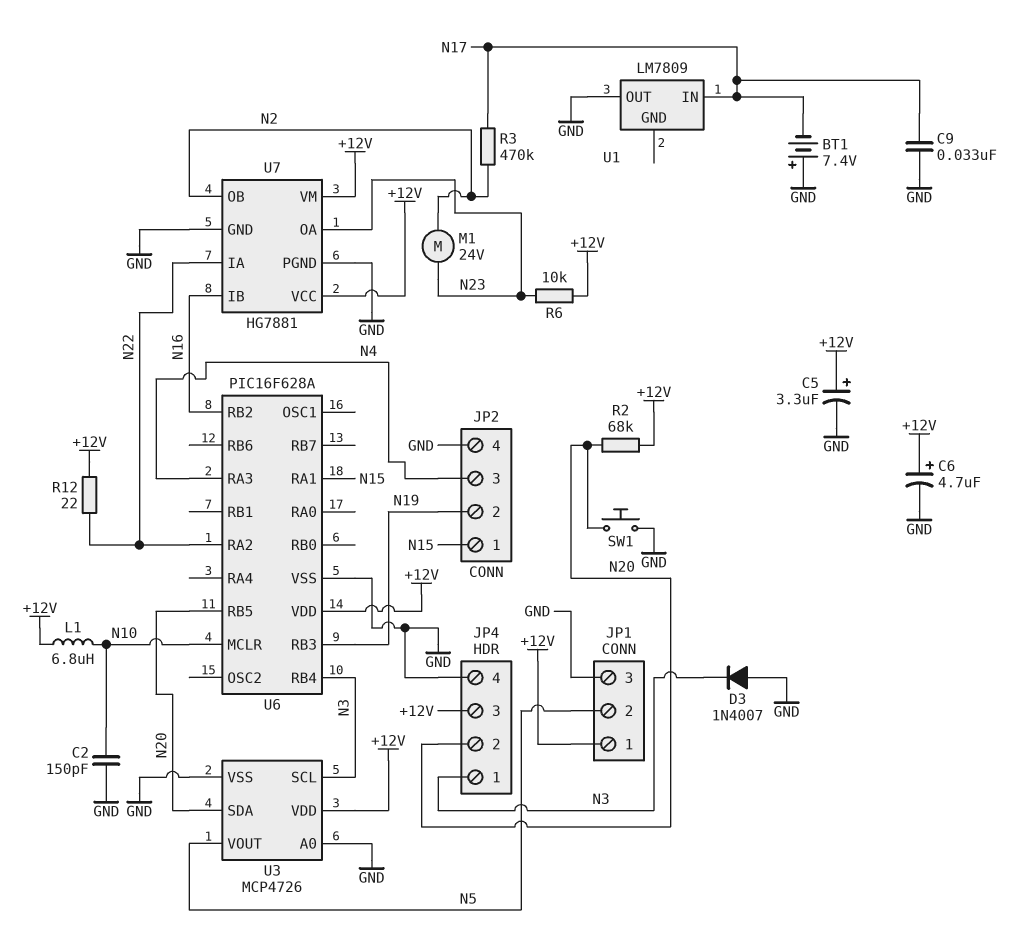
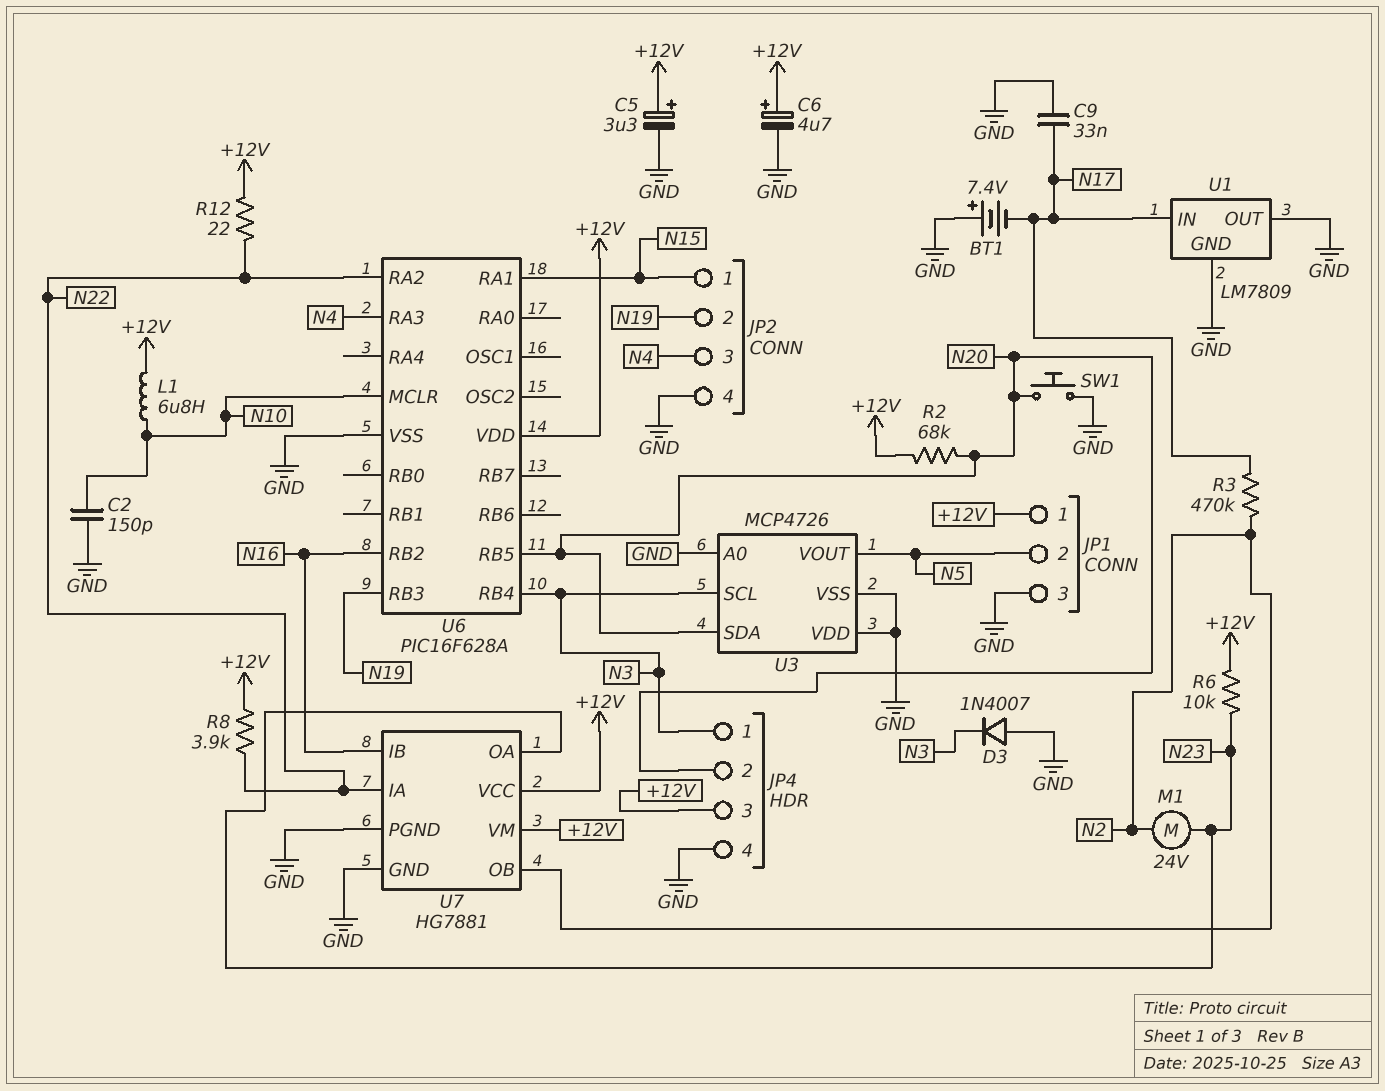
R8: none -> 3.9k (+12V, N22)
U1 pin GND: none -> GND
U3 pin VDD: +12V -> GND

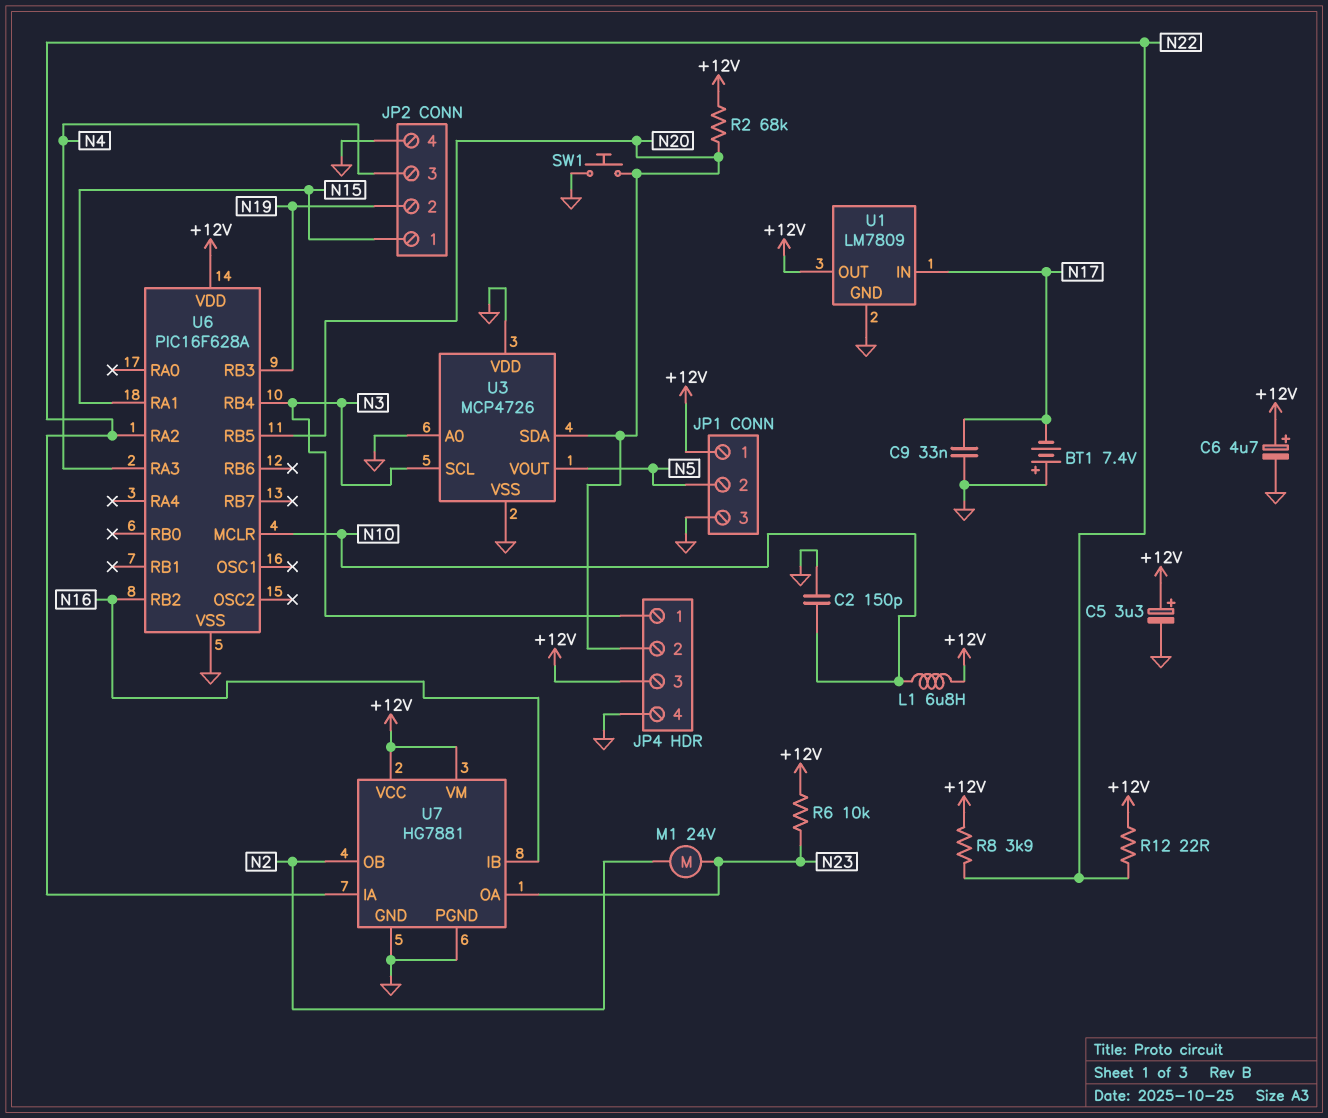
D3: diode 1N4007 (A GND, K N3) -> none
R3: 470k (N2, N17) -> none
U1 pin OUT: GND -> +12V

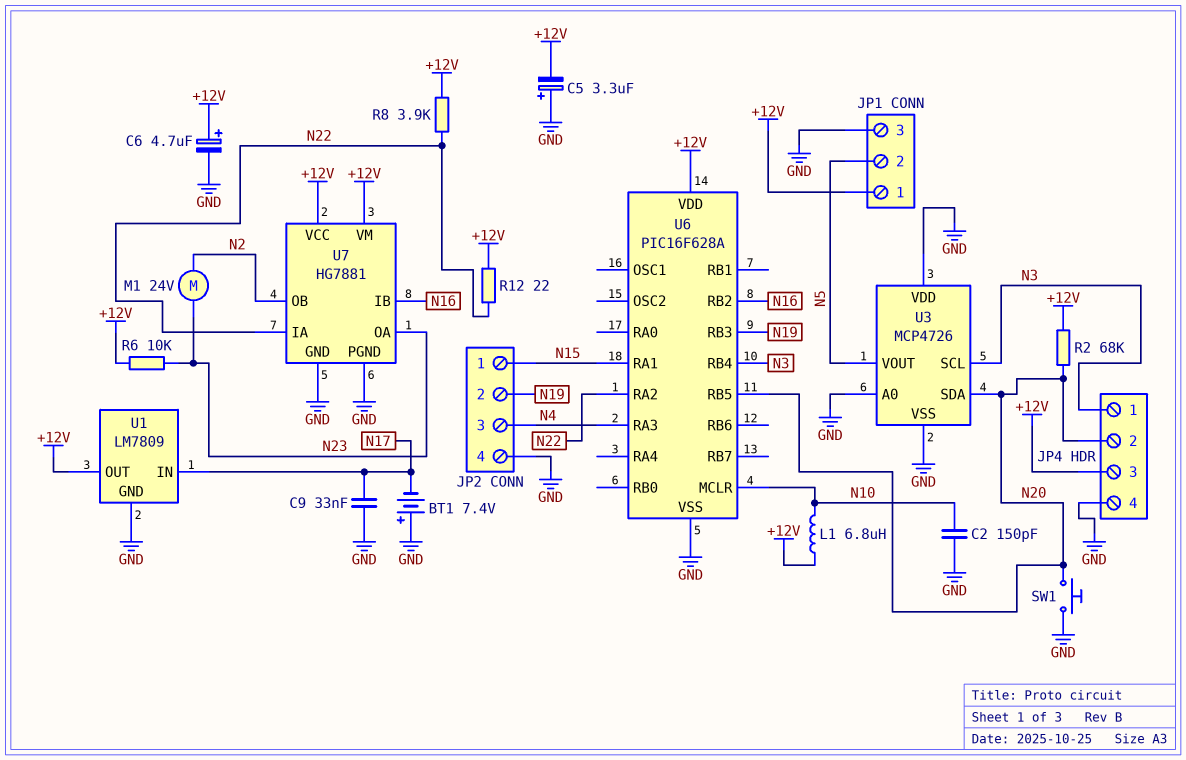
C5: 3.3uF (plus +12V, minus GND) -> 3.3uF (plus GND, minus +12V)

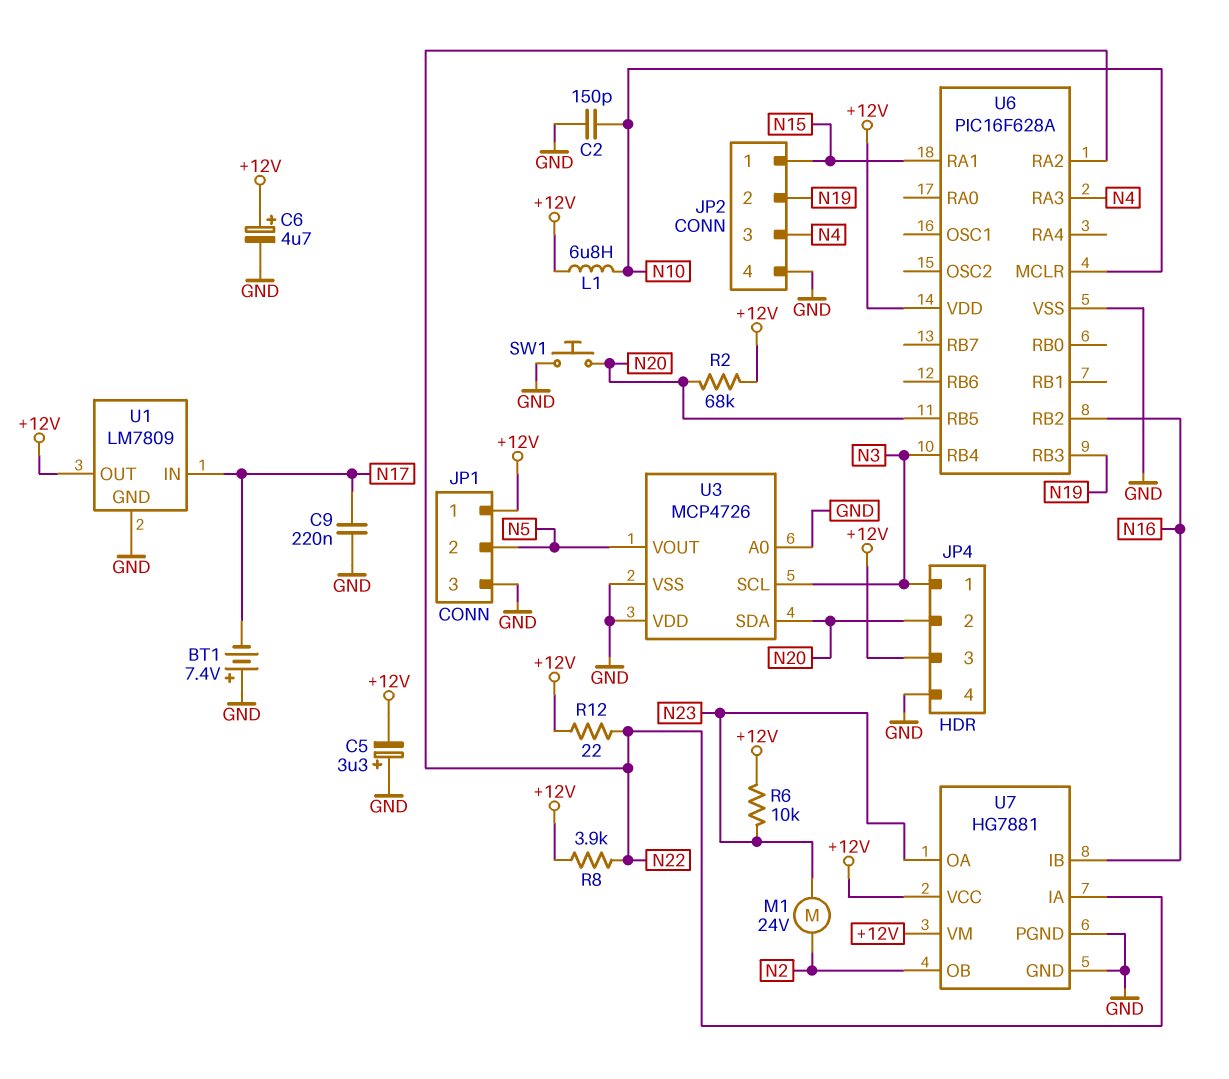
C9: 33nF (GND, N17) -> 220nF (GND, N17)

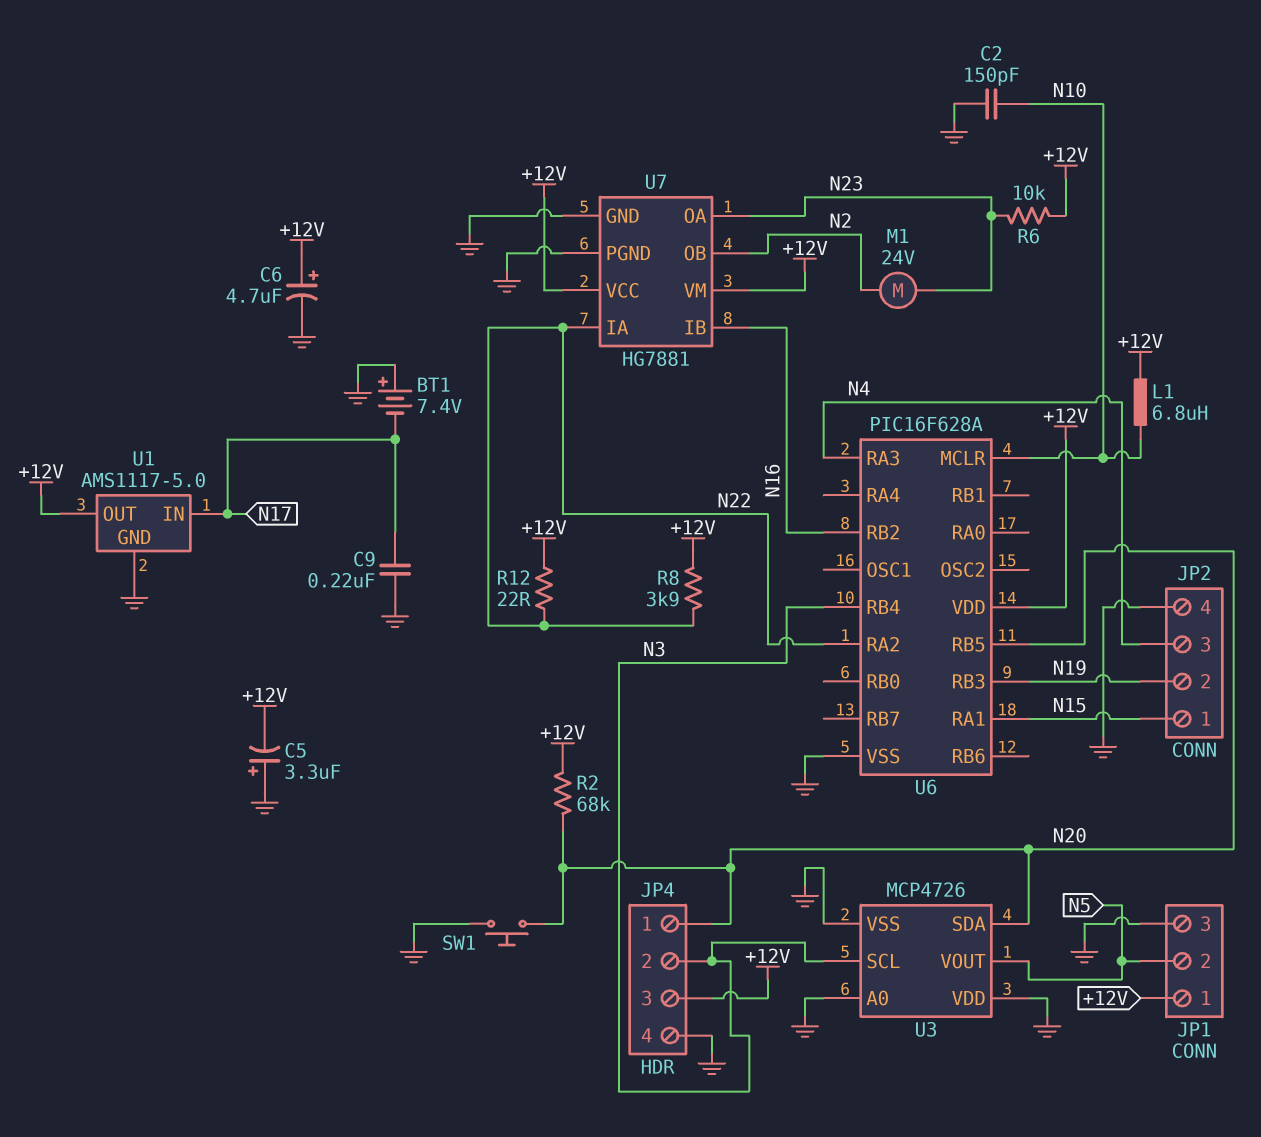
JP4 pin 1: N3 -> N20
JP4 pin 2: N20 -> N3
U1: LM7809 -> AMS1117-5.0

